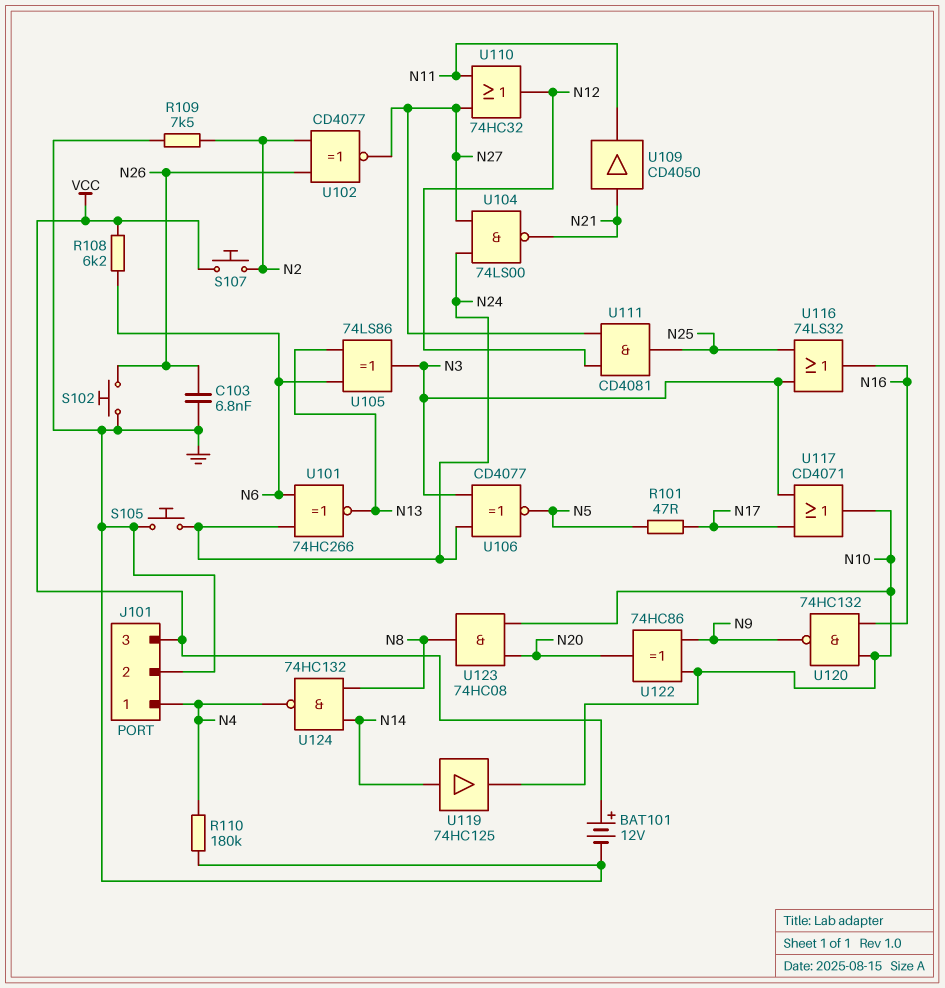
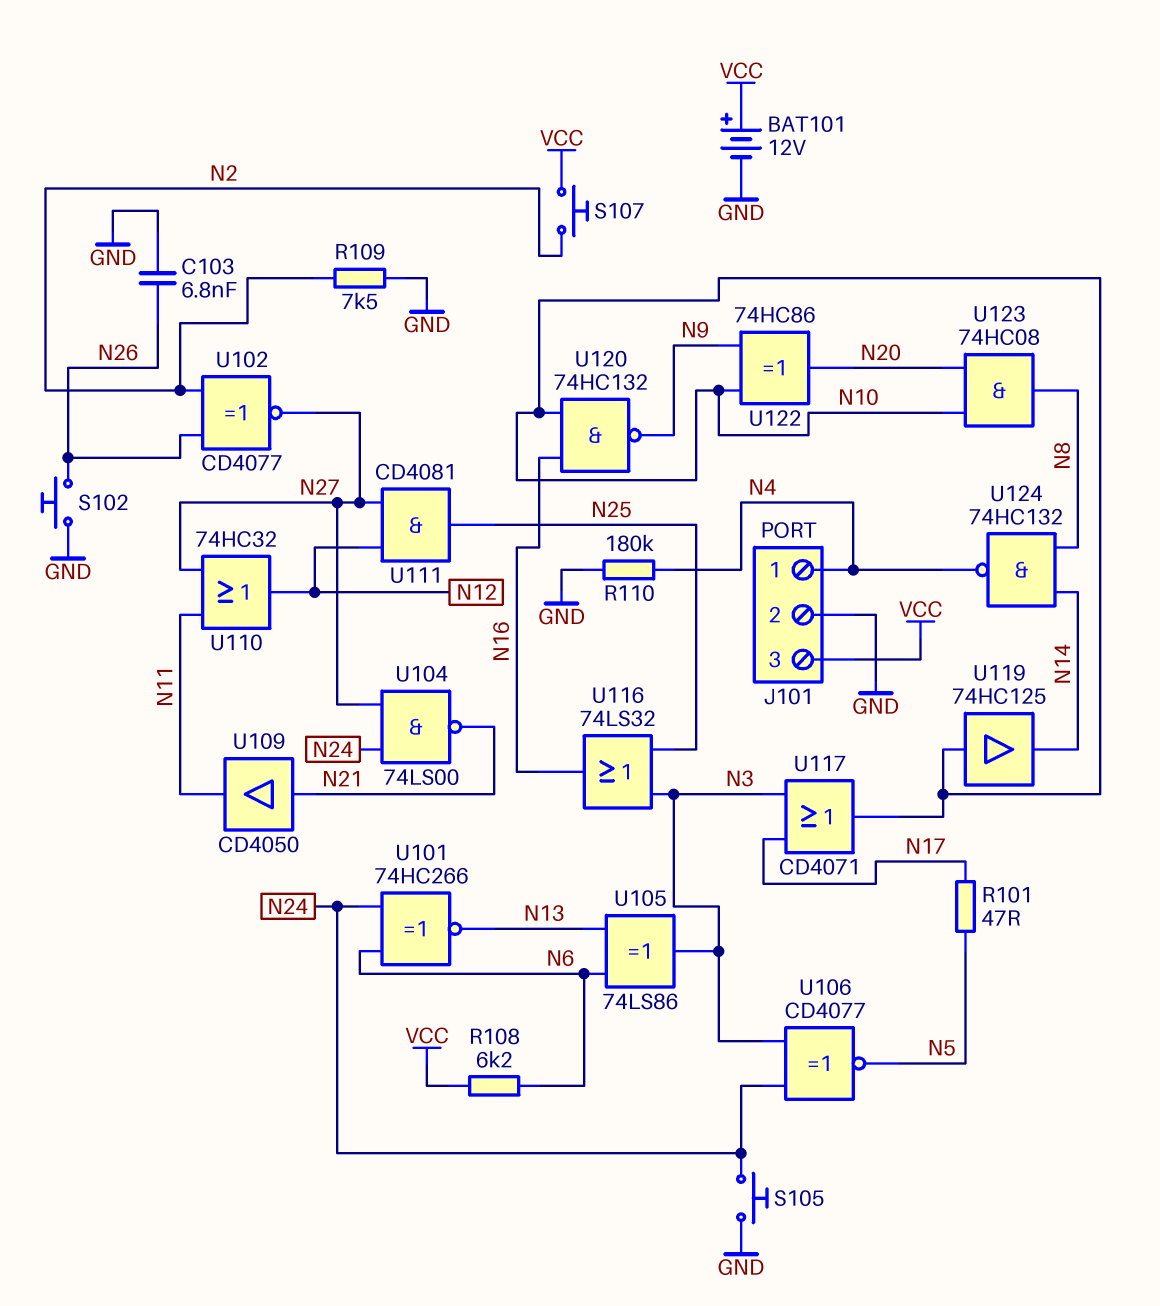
U119: buffer 74HC125 (in N14, out N10) -> buffer 74HC125 (in N10, out N14)

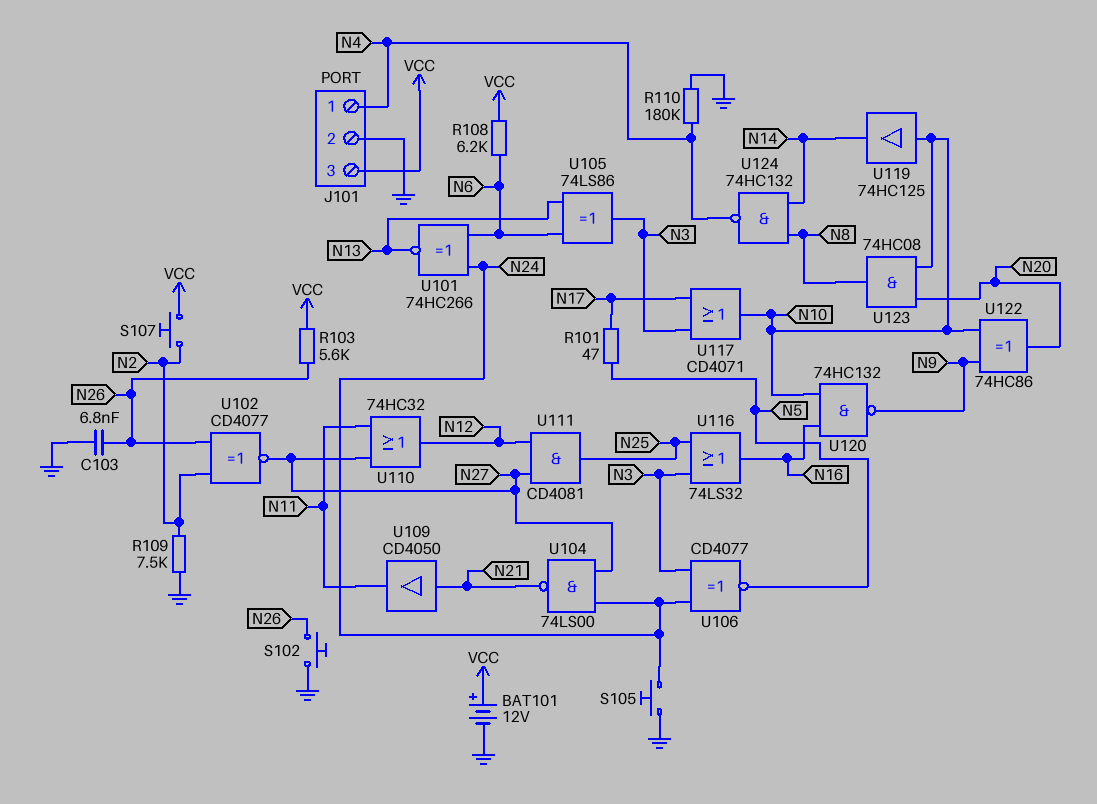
R103: none -> 5.6k (N26, VCC)

